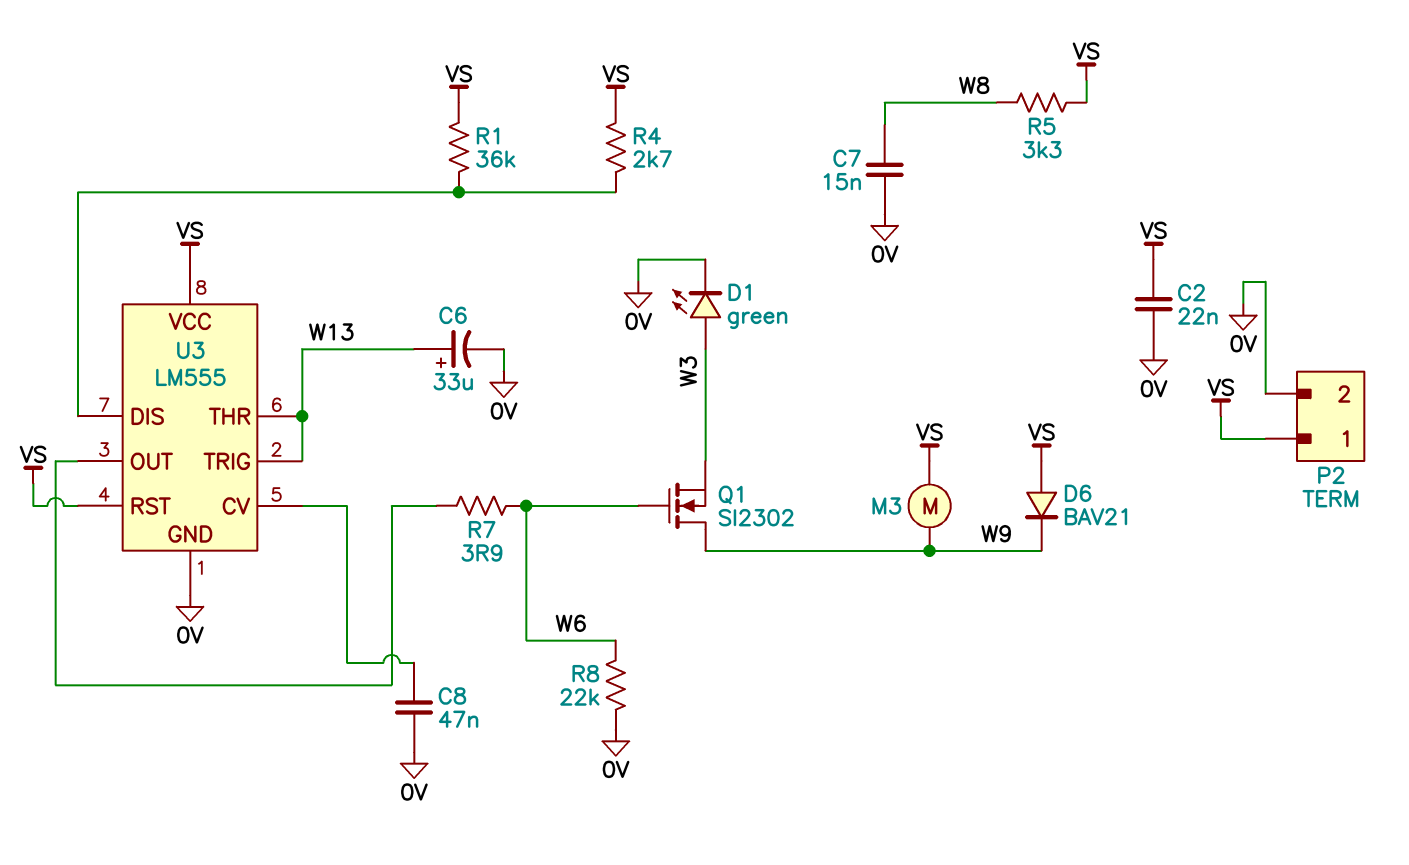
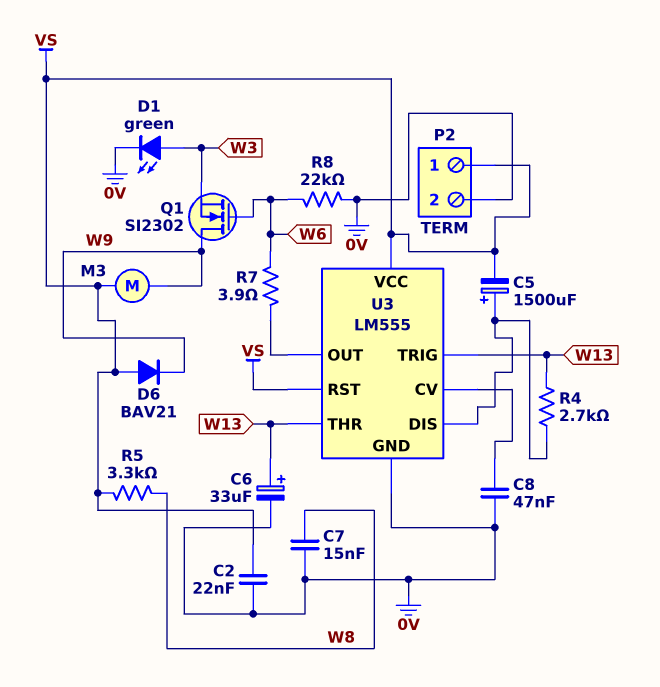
C5: none -> 1500uF (plus U3/DIS, minus VS)
R1: 36k (U3/DIS, VS) -> none
R4: 2.7k (U3/DIS, VS) -> 2.7k (U3/DIS, W13)

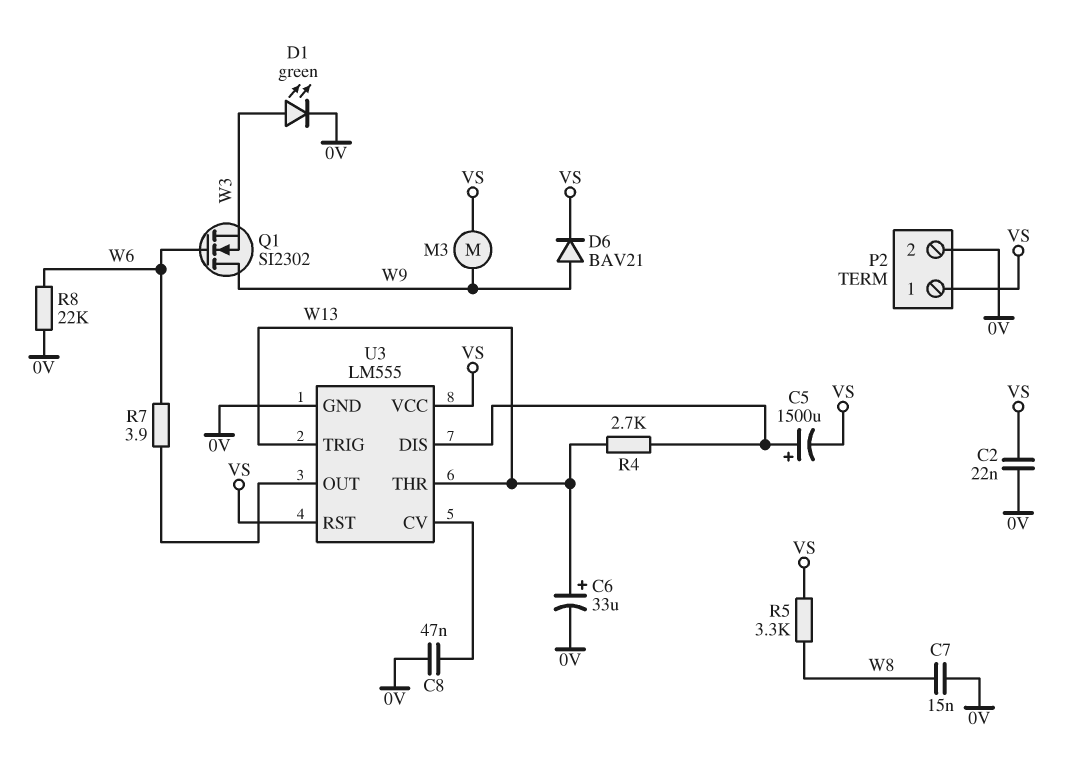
D6: diode BAV21 (A VS, K W9) -> diode BAV21 (A W9, K VS)

